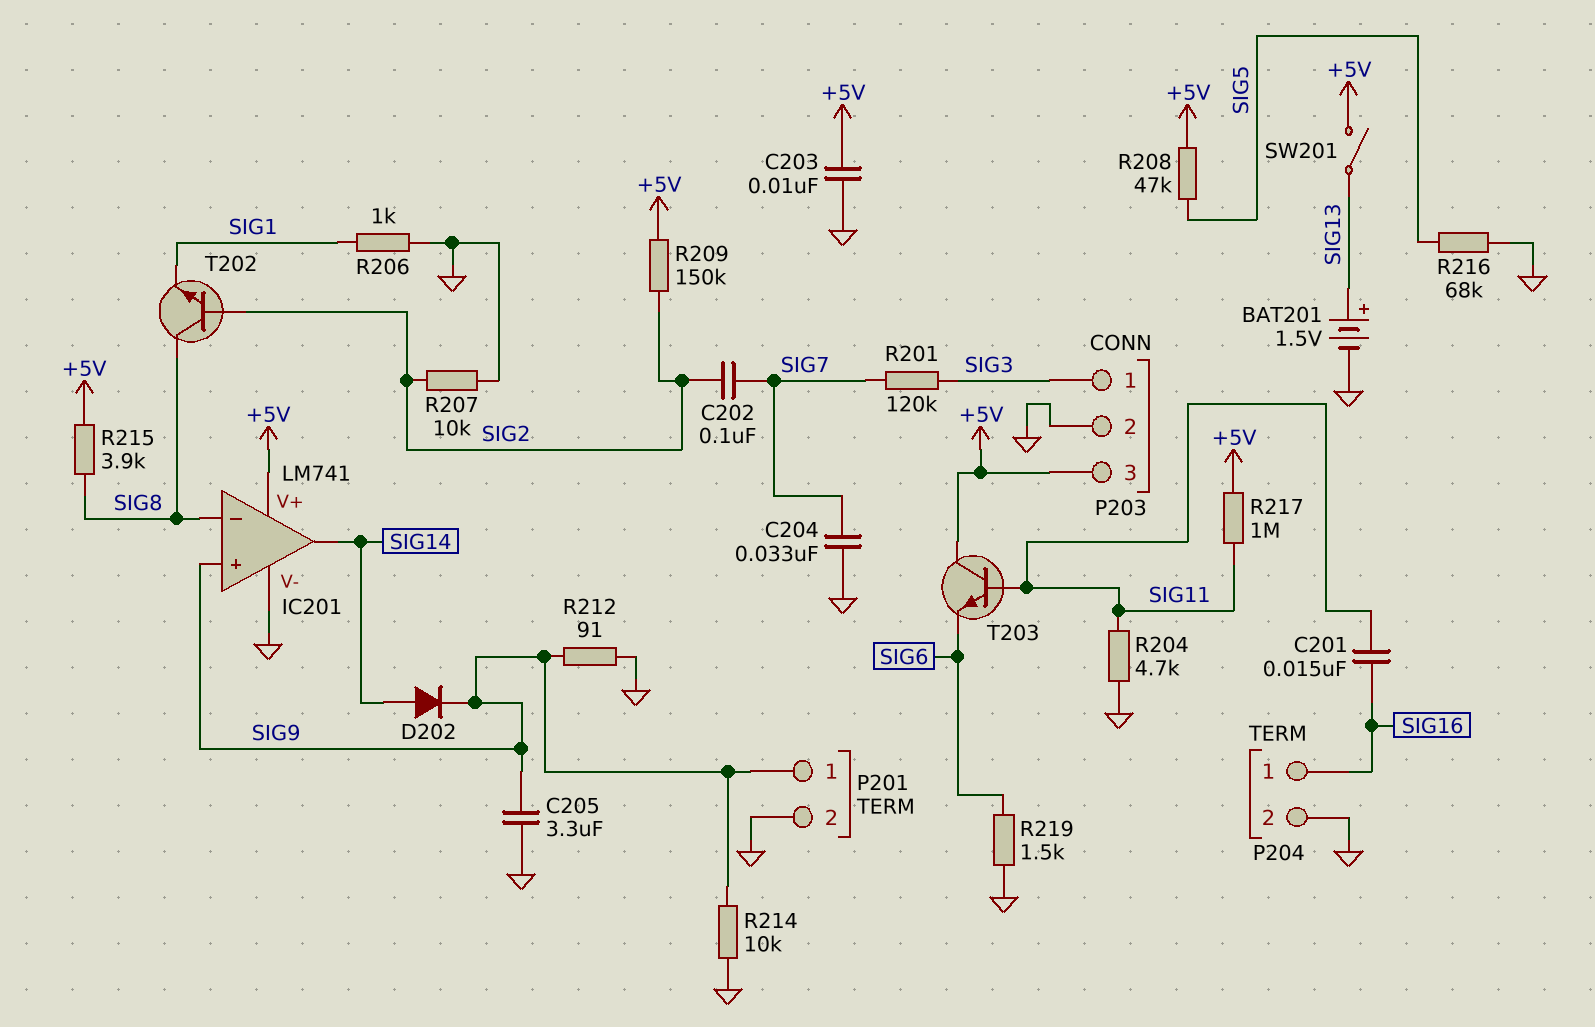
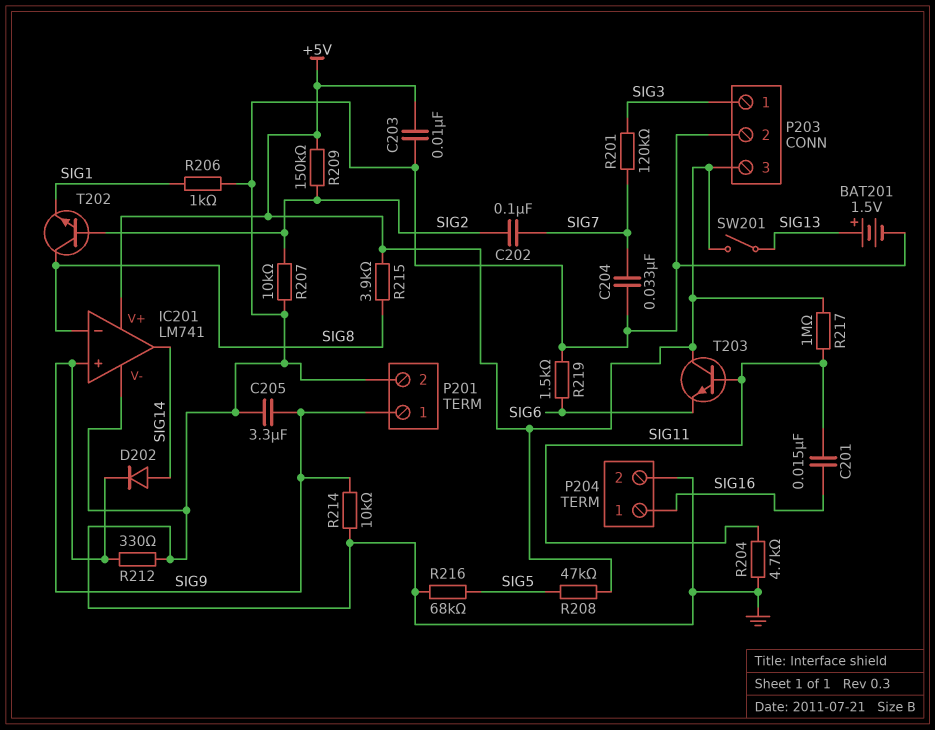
R212: 91 (GND, SIG9) -> 330 (GND, SIG9)

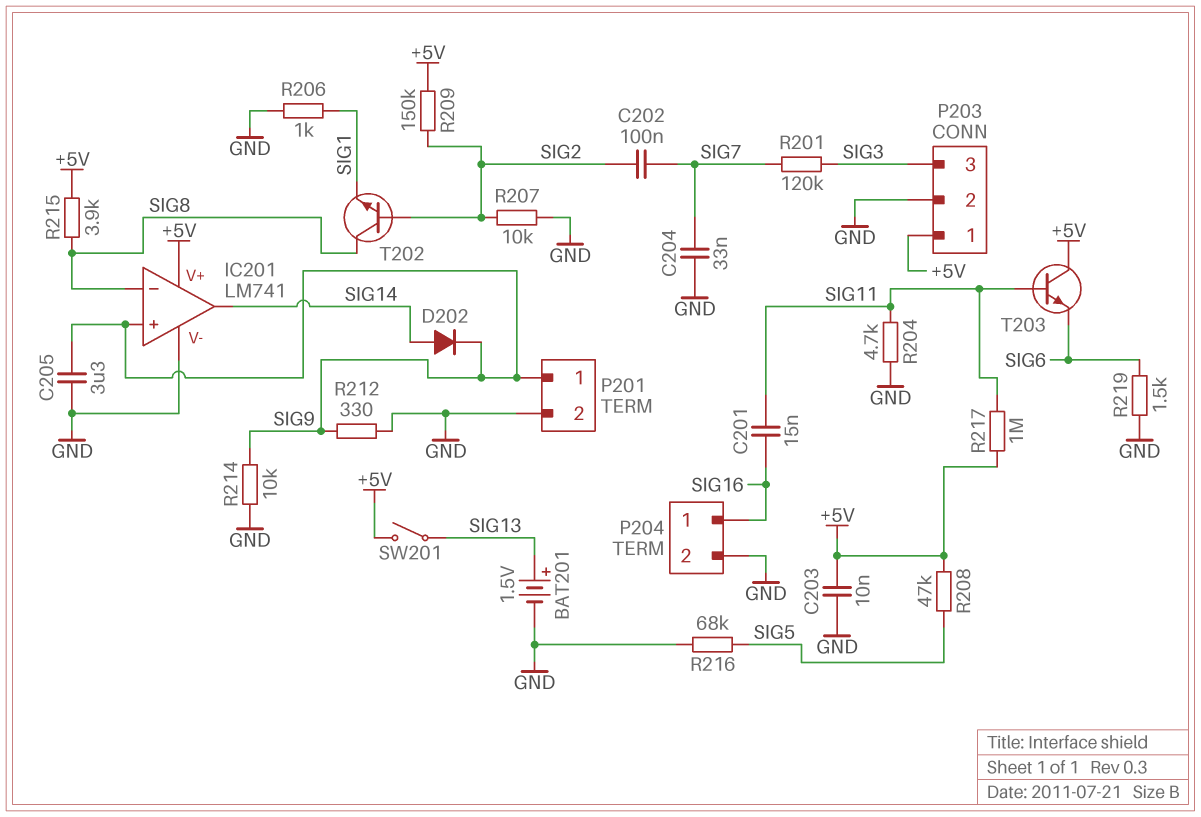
P203 pin 1: SIG3 -> +5V
P203 pin 3: +5V -> SIG3

